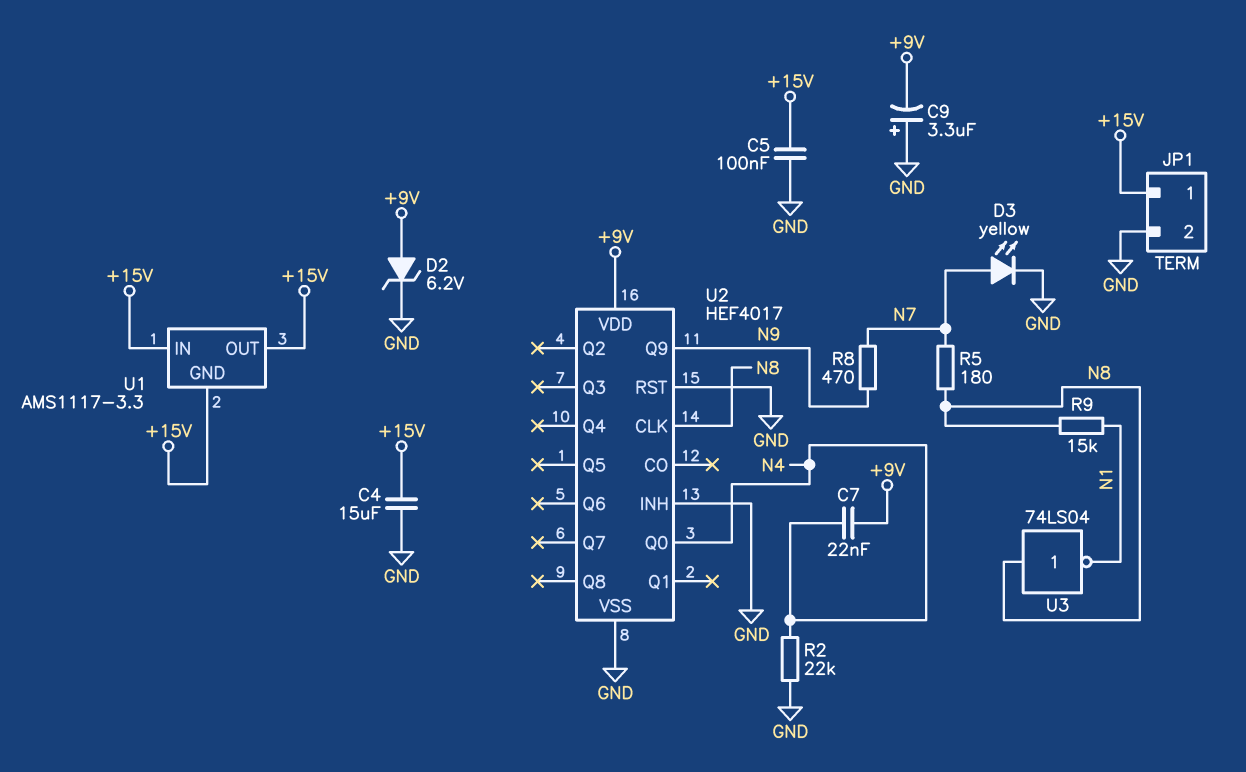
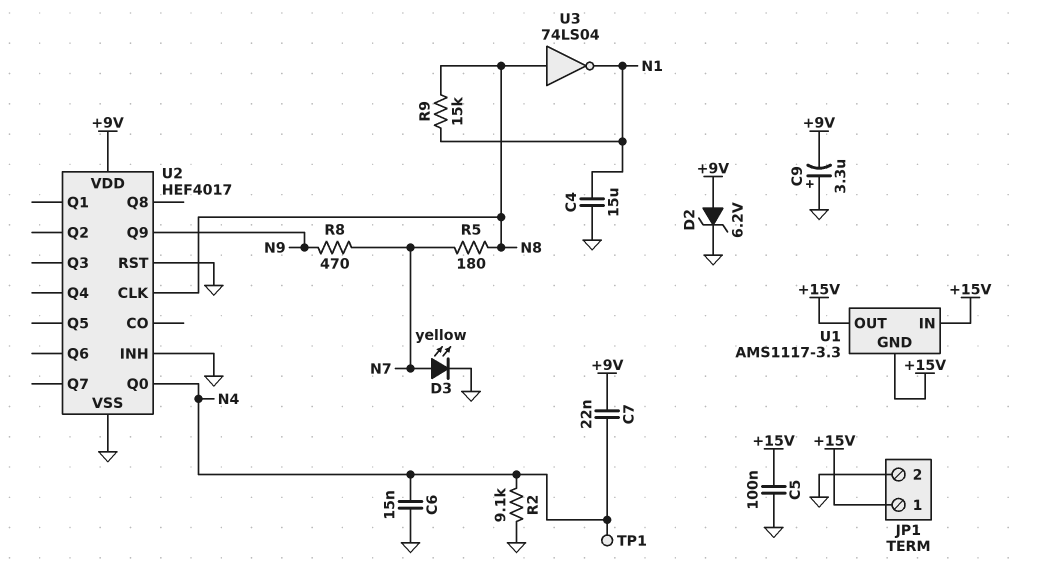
C4: 15uF (+15V, GND) -> 15uF (GND, N1)
C6: none -> 15nF (GND, N4)
R2: 22k (GND, N4) -> 9.1k (GND, N4)
TP1: none -> test point (N4)

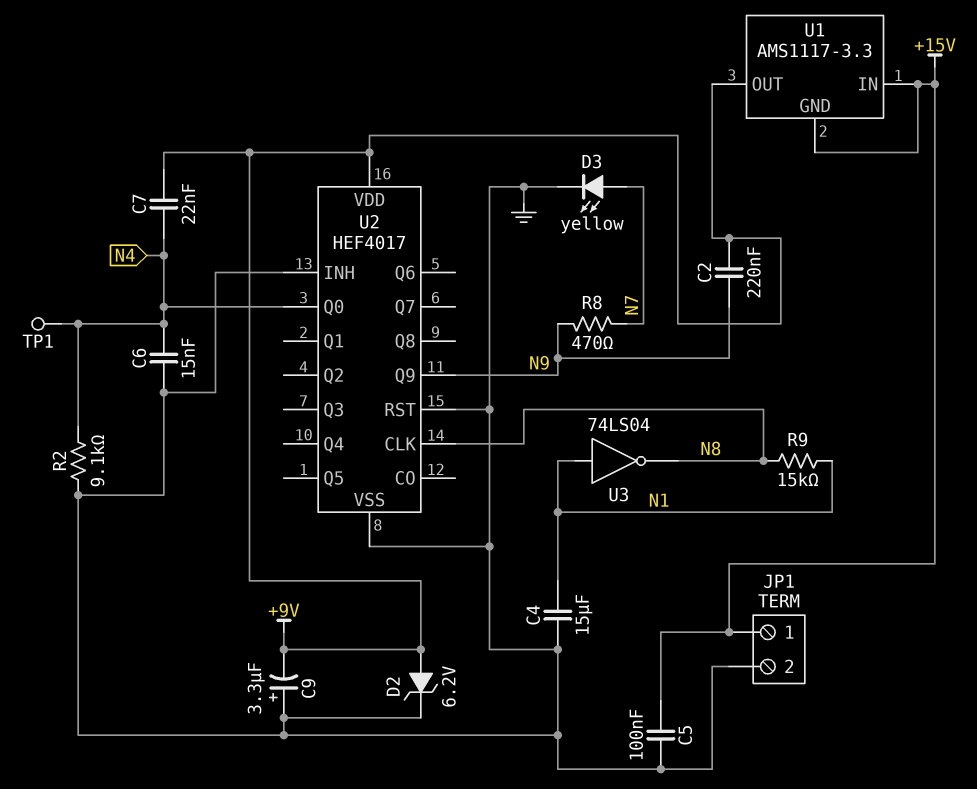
C2: none -> 220nF (+9V, N9)
R5: 180 (N7, N8) -> none
U1 pin OUT: +15V -> +9V
U3: NOT 74LS04 (in N8, out N1) -> NOT 74LS04 (in N1, out N8)

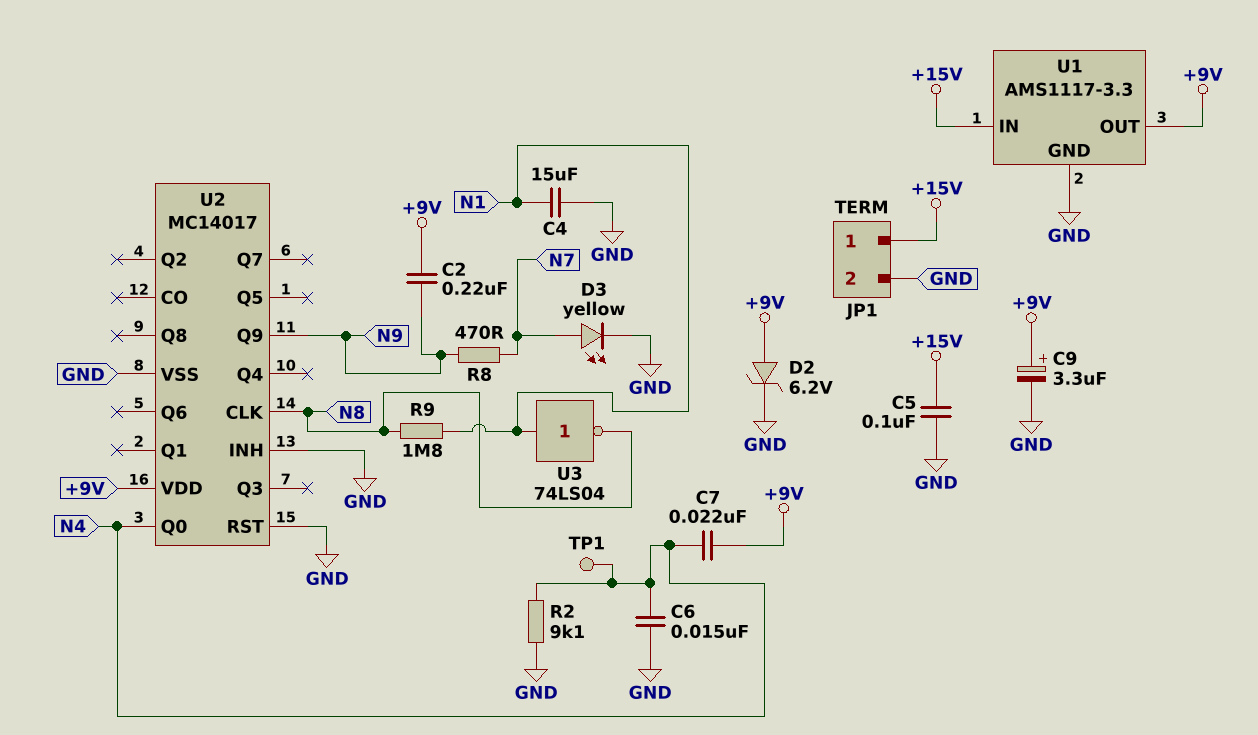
C9: 3.3uF (plus GND, minus +9V) -> 3.3uF (plus +9V, minus GND)
R9: 15k (N1, N8) -> 1.8M (N1, N8)
U1 pin GND: +15V -> GND
U2: HEF4017 -> MC14017

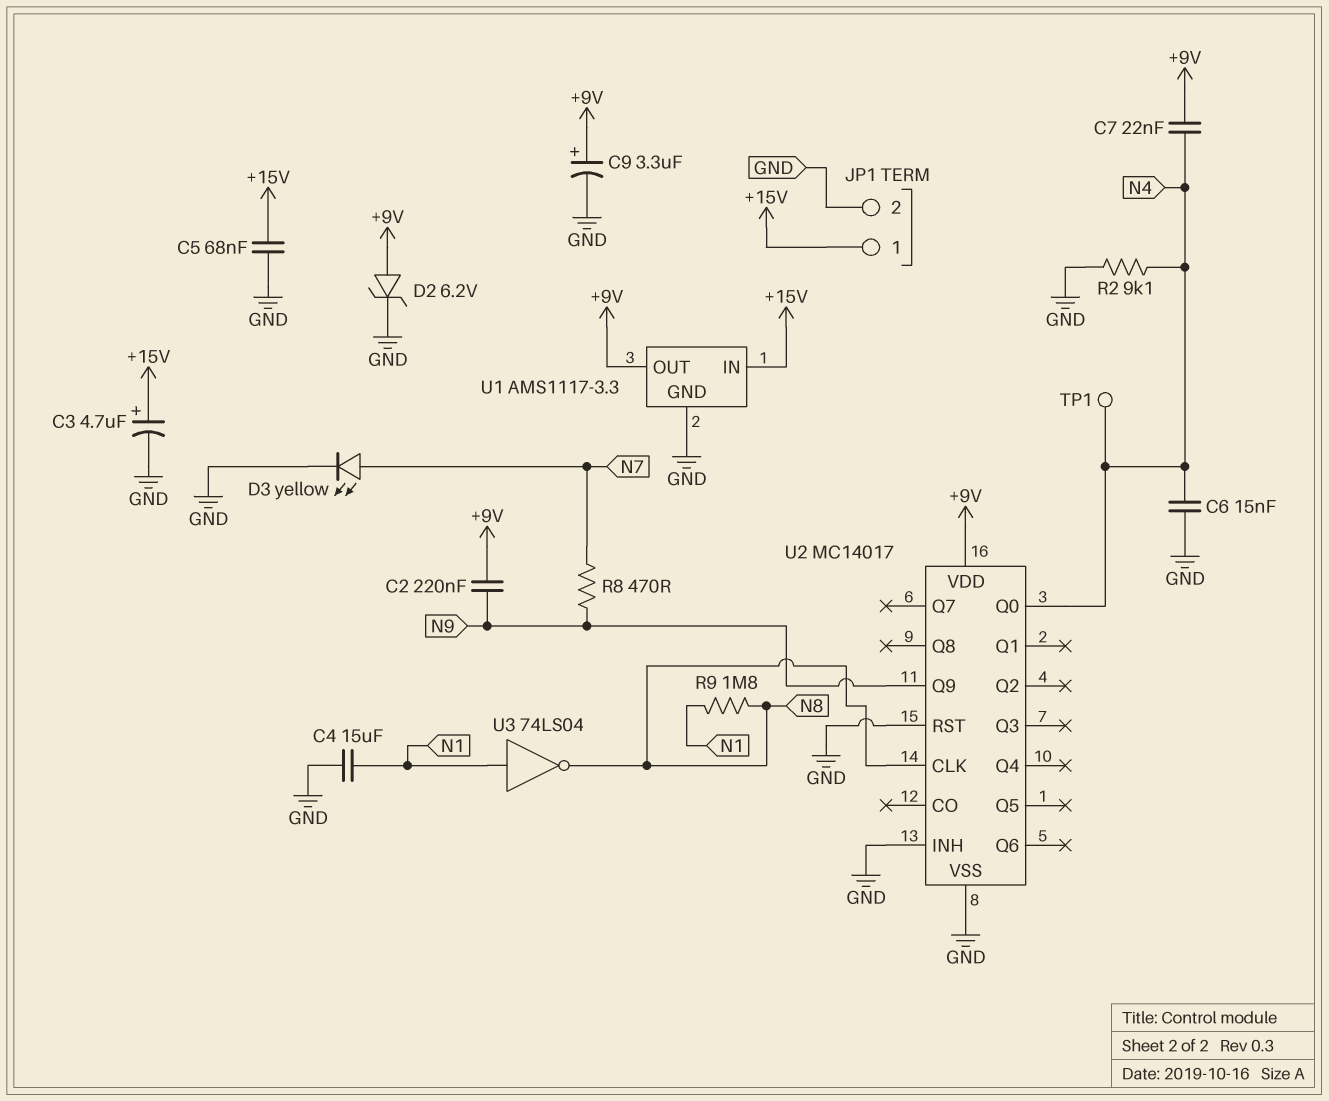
C3: none -> 4.7uF (plus +15V, minus GND)
C5: 100nF (+15V, GND) -> 68nF (+15V, GND)

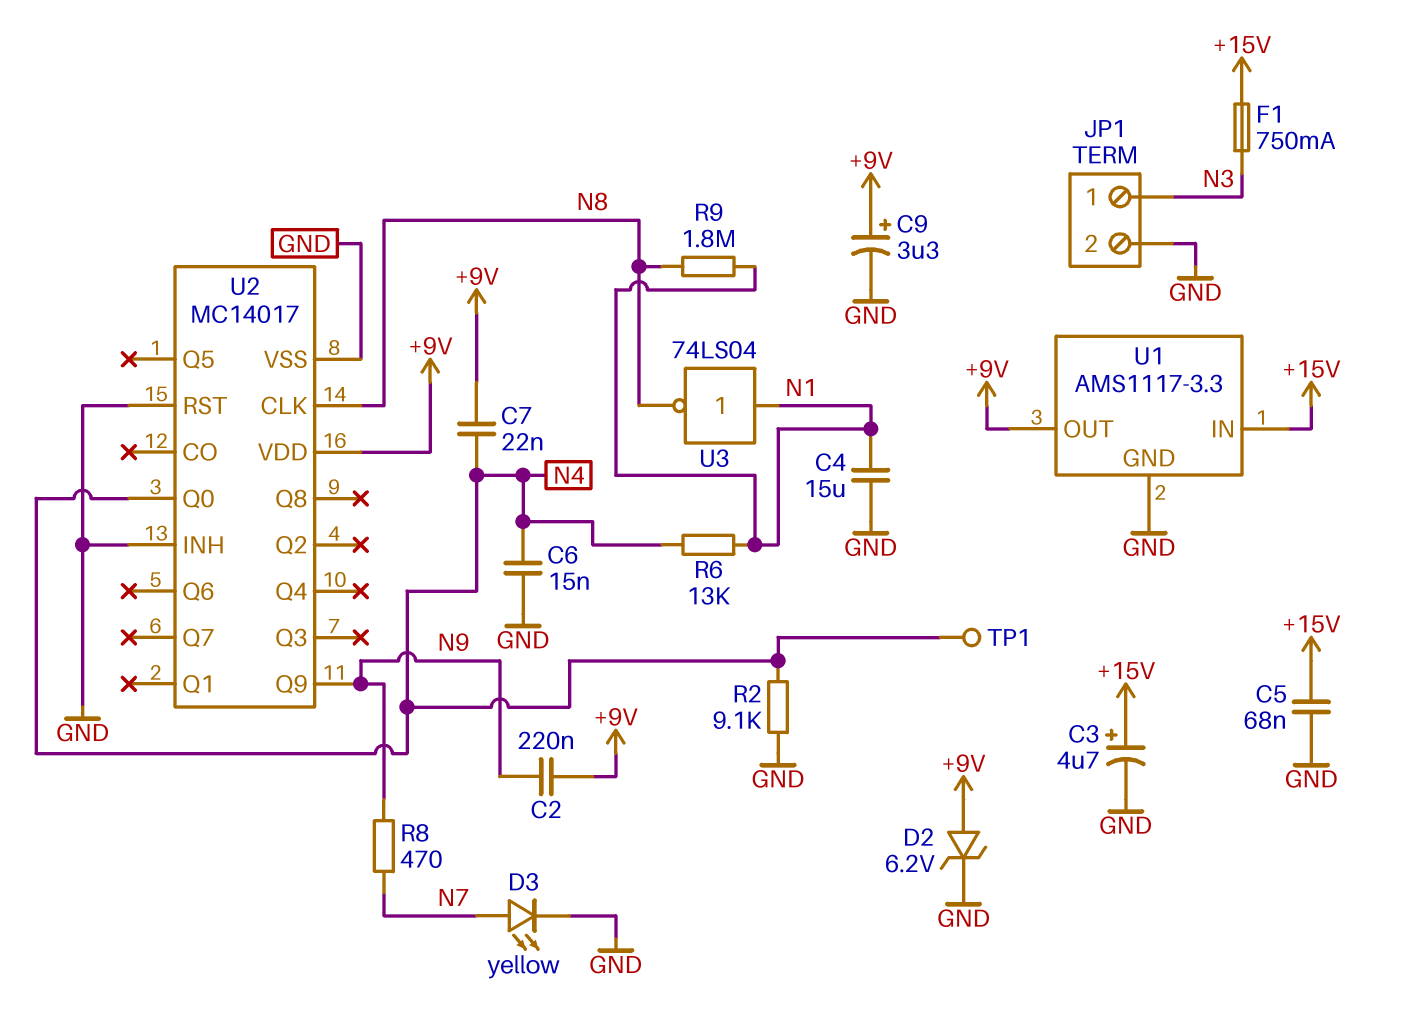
F1: none -> 750mA (+15V, N3)
JP1 pin 1: +15V -> N3
R6: none -> 13k (N1, N4)

